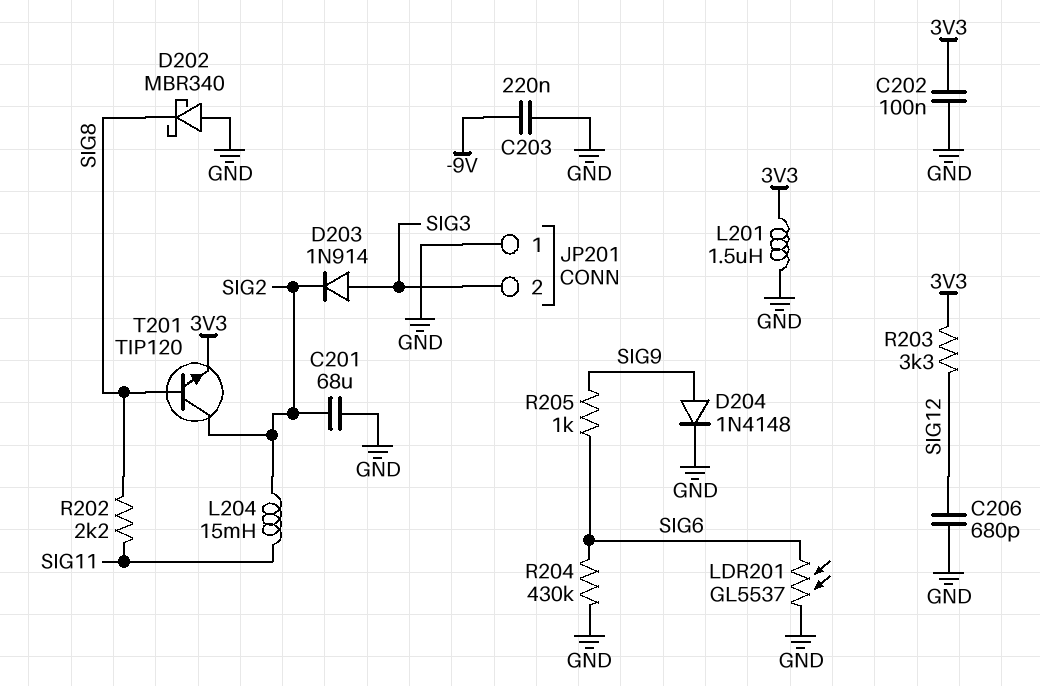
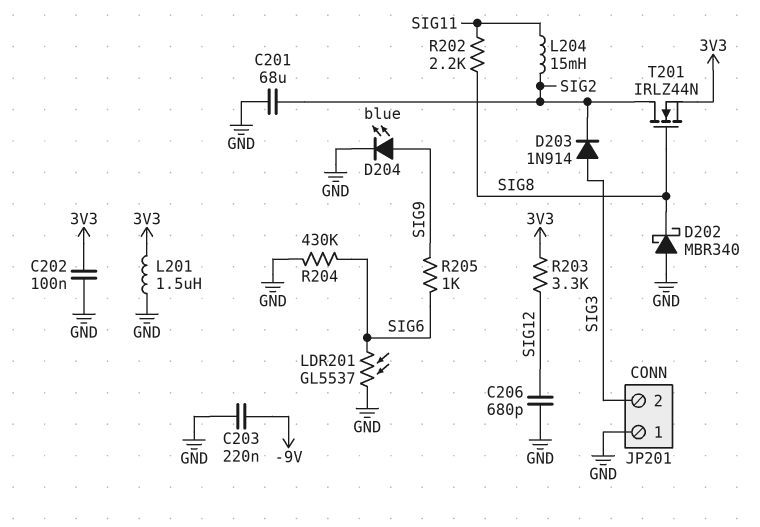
D204: diode 1N4148 (A SIG9, K GND) -> LED blue (A SIG9, K GND)
T201: NPN TIP120 (B SIG8, C SIG2, E 3V3) -> NMOS IRLZ44N (G SIG8, D SIG2, S 3V3)

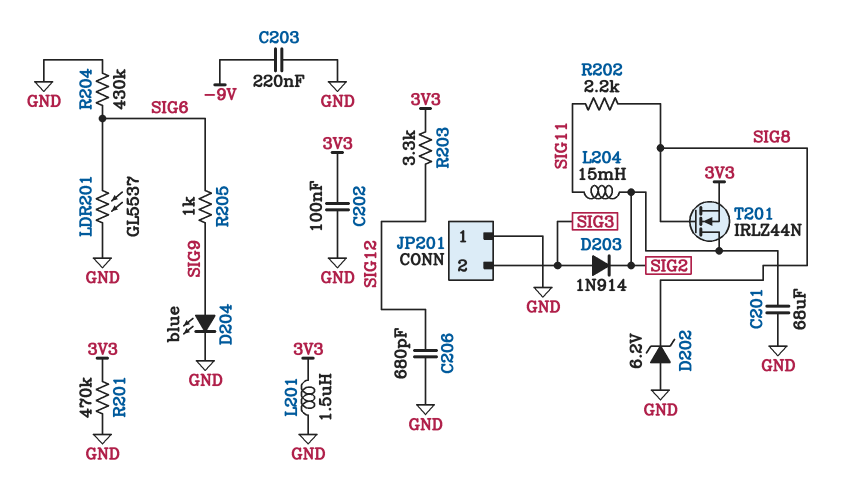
D202: schottky MBR340 (A GND, K SIG8) -> zener 6.2V (A GND, K SIG8)
R201: none -> 470k (3V3, GND)

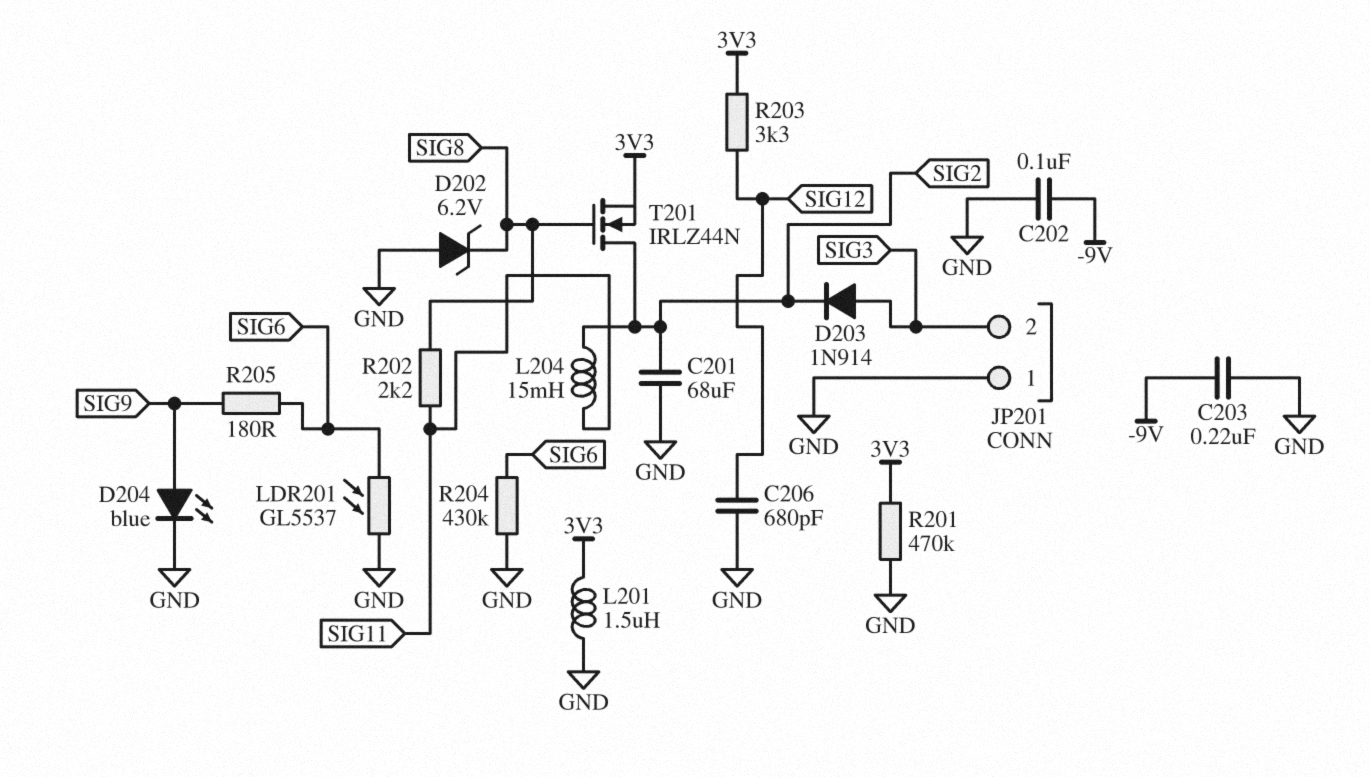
C202: 100nF (3V3, GND) -> 100nF (-9V, GND)
R205: 1k (SIG6, SIG9) -> 180 (SIG6, SIG9)

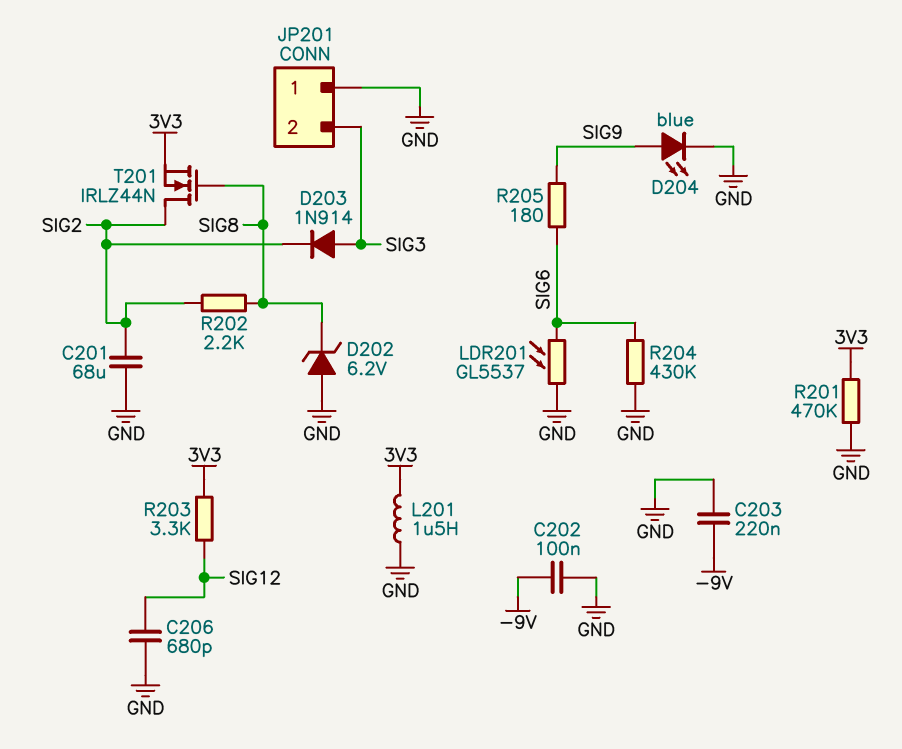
L204: 15mH (SIG2, SIG11) -> none
R202: 2.2k (SIG8, SIG11) -> 2.2k (SIG2, SIG8)

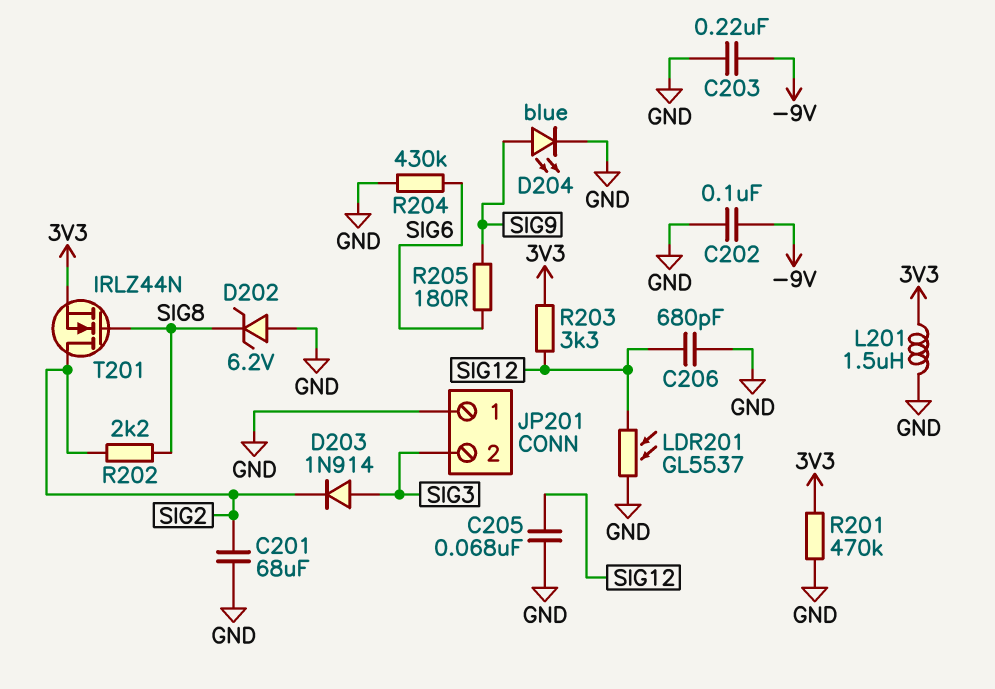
C205: none -> 68nF (GND, SIG12)
LDR201: GL5537 (GND, SIG6) -> GL5537 (GND, SIG12)

